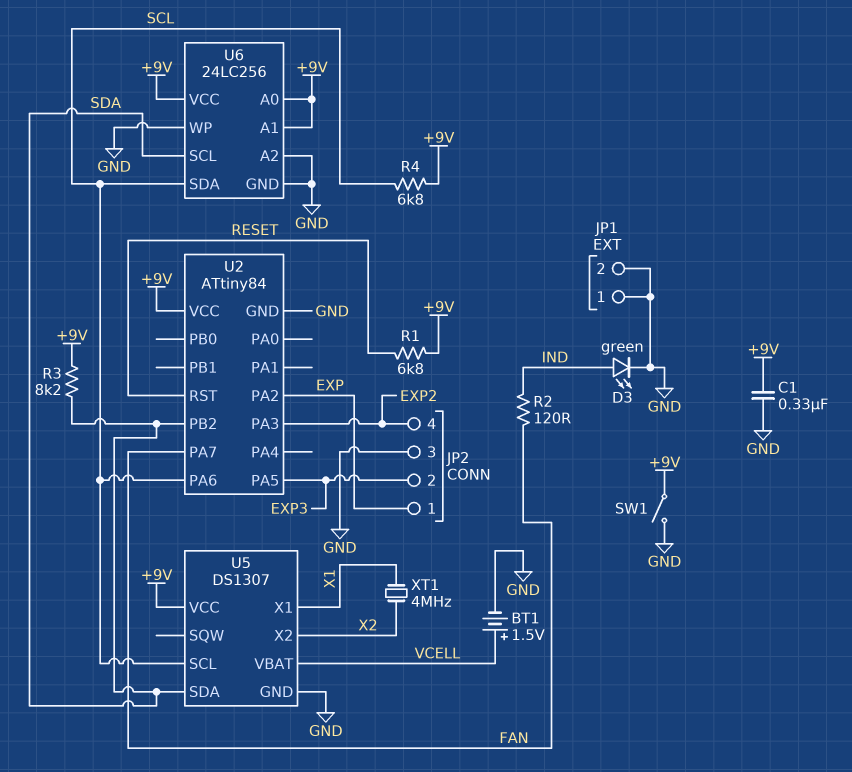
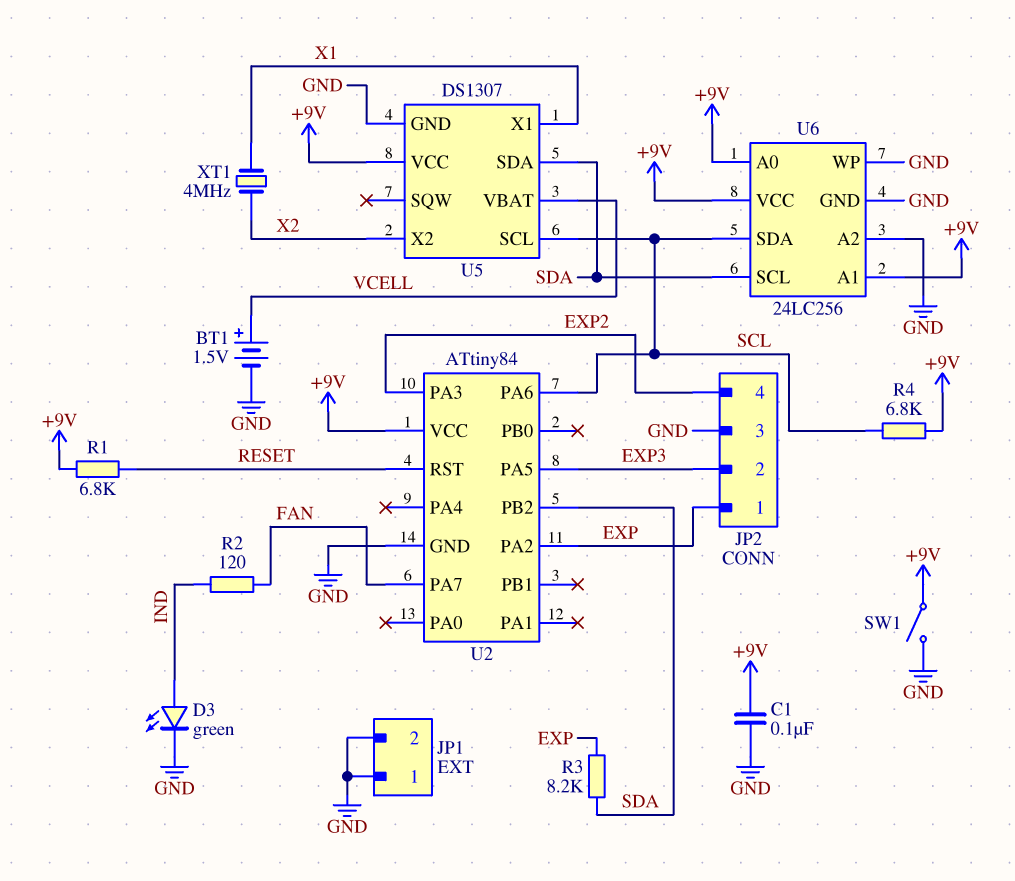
C1: 330nF (+9V, GND) -> 100nF (+9V, GND)
R3: 8.2k (+9V, SDA) -> 8.2k (EXP, SDA)

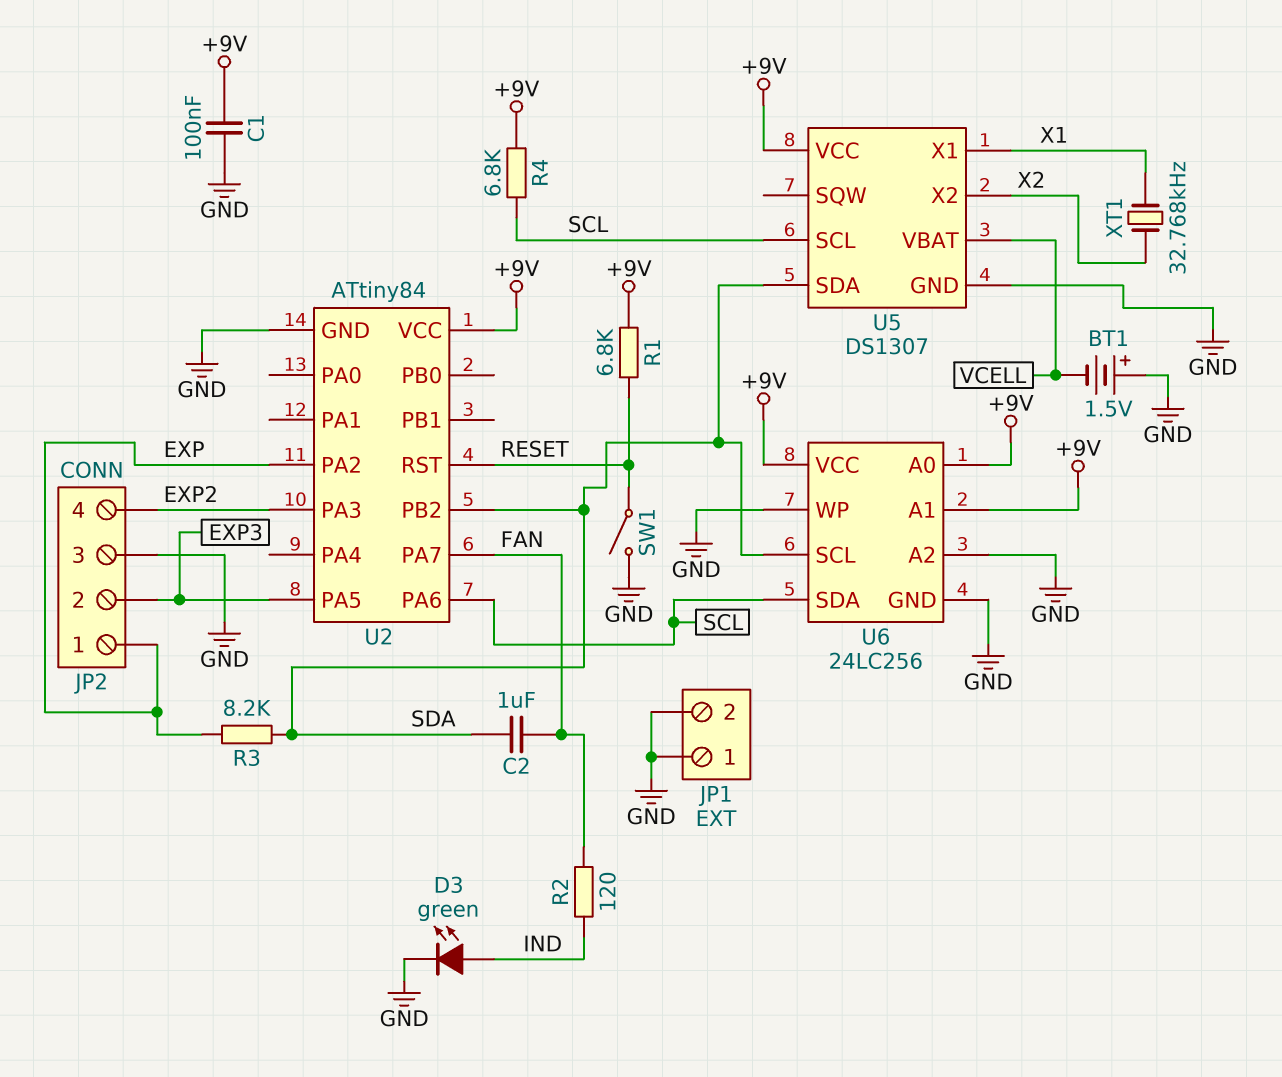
BT1: 1.5V (plus VCELL, minus GND) -> 1.5V (plus GND, minus VCELL)
C2: none -> 1uF (FAN, SDA)
SW1: switch (+9V, GND) -> switch (GND, RESET)
XT1: 4MHz (X1, X2) -> 32.768kHz (X1, X2)

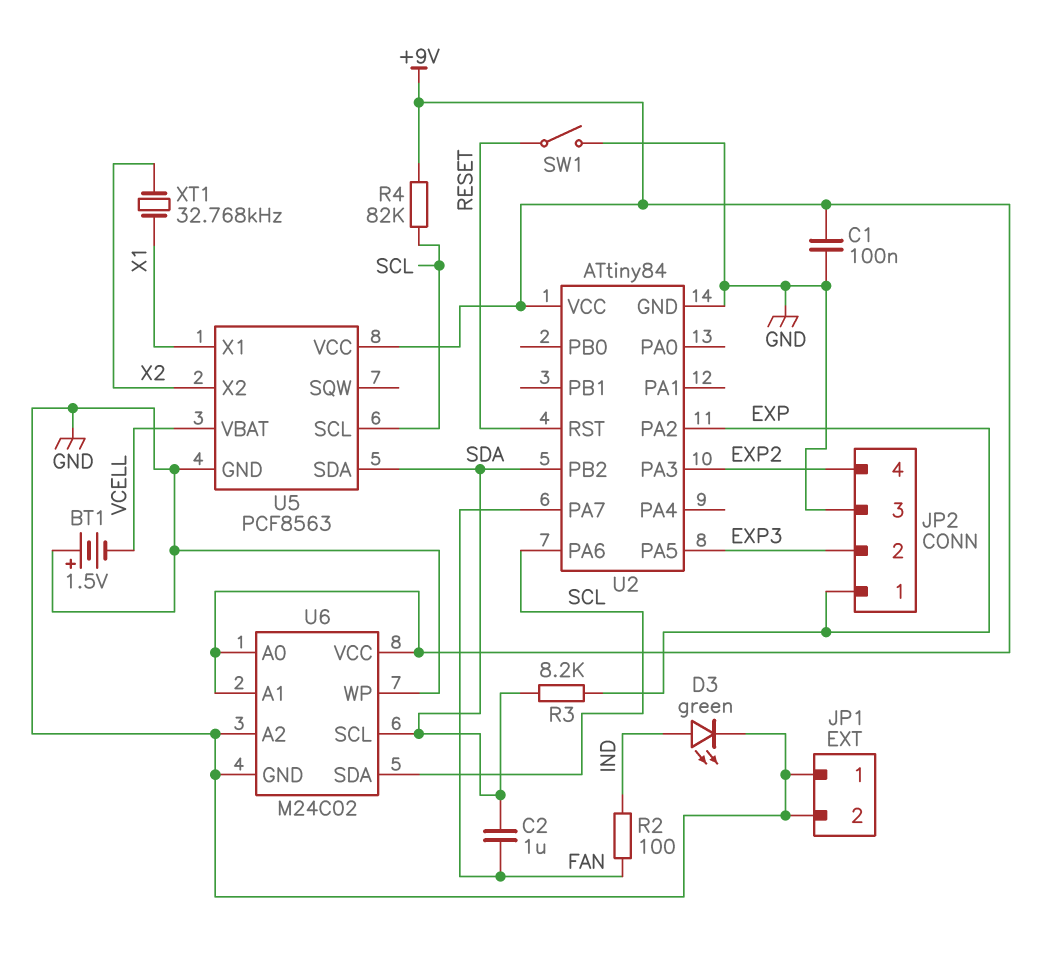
R1: 6.8k (+9V, RESET) -> none
R2: 120 (FAN, IND) -> 100 (FAN, IND)
R4: 6.8k (+9V, SCL) -> 82k (+9V, SCL)
U5: DS1307 -> PCF8563
U6: 24LC256 -> M24C02

